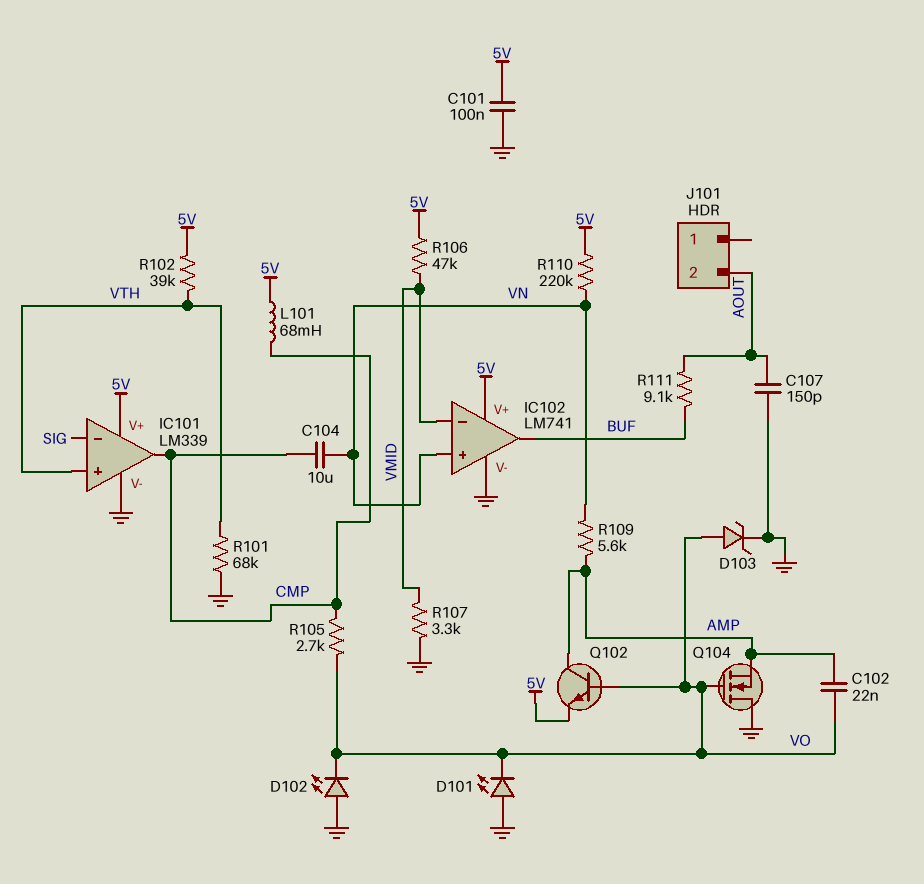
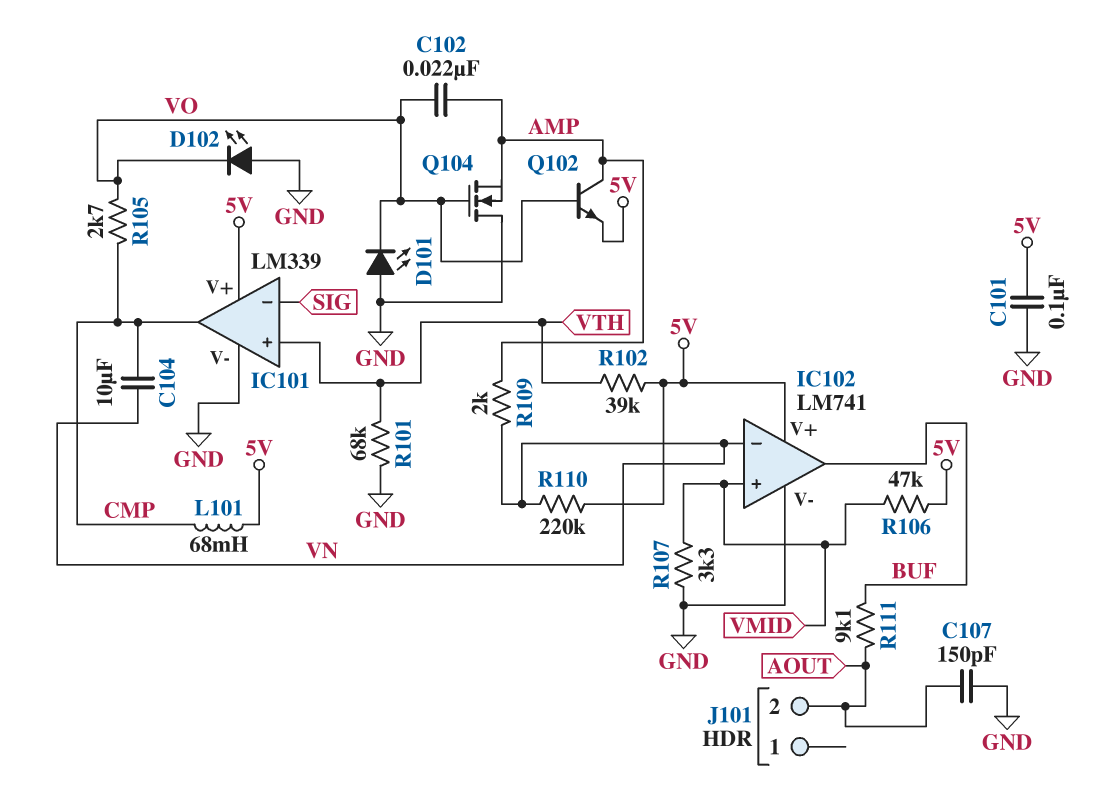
D103: zener (A VO, K GND) -> none
IC102 pin in+: VN -> VMID
IC102 pin in-: VMID -> VN
R109: 5.6k (AMP, VN) -> 2k (AMP, VN)

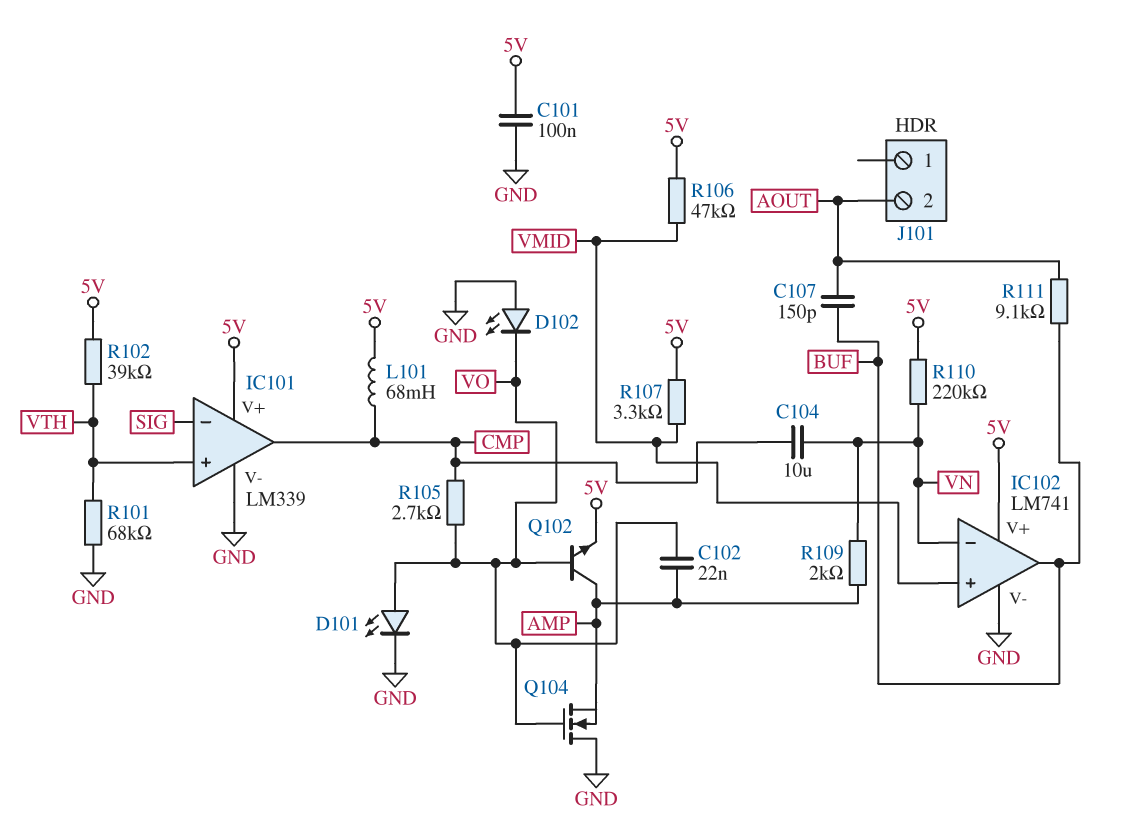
C107: 150pF (AOUT, GND) -> 150pF (AOUT, BUF)
D101: LED (A GND, K VO) -> LED (A VO, K GND)
R107: 3.3k (GND, VMID) -> 3.3k (5V, VMID)

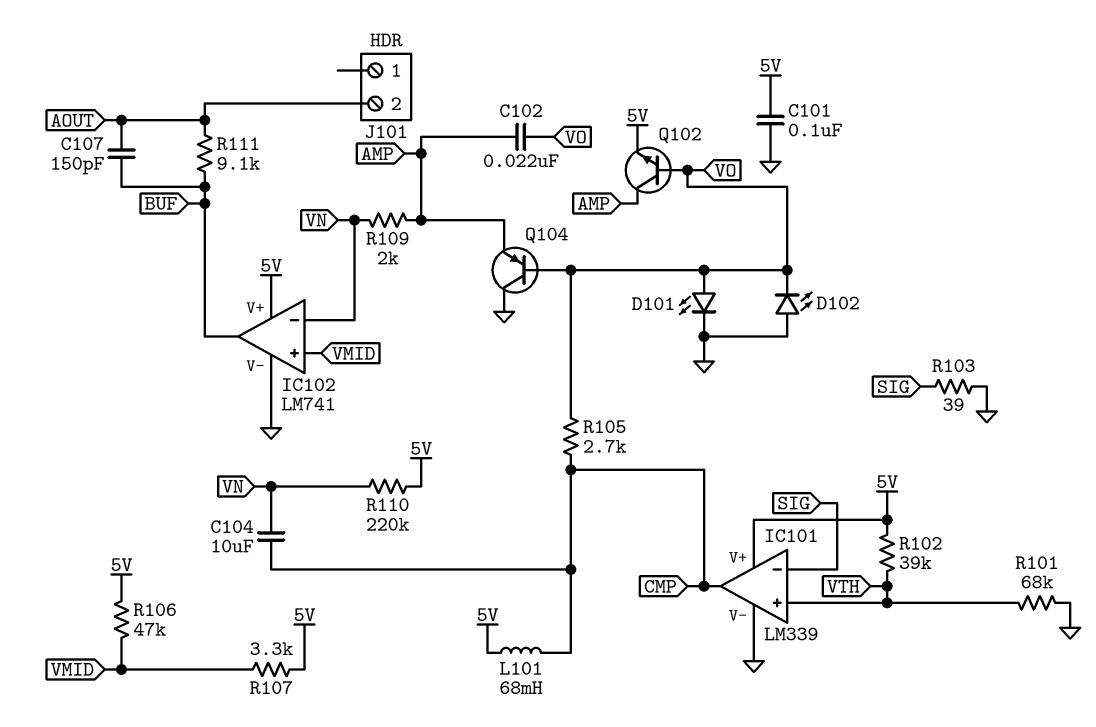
Q104: NMOS (G VO, D GND, S AMP) -> PNP (B VO, C GND, E AMP)
R103: none -> 39 (GND, SIG)

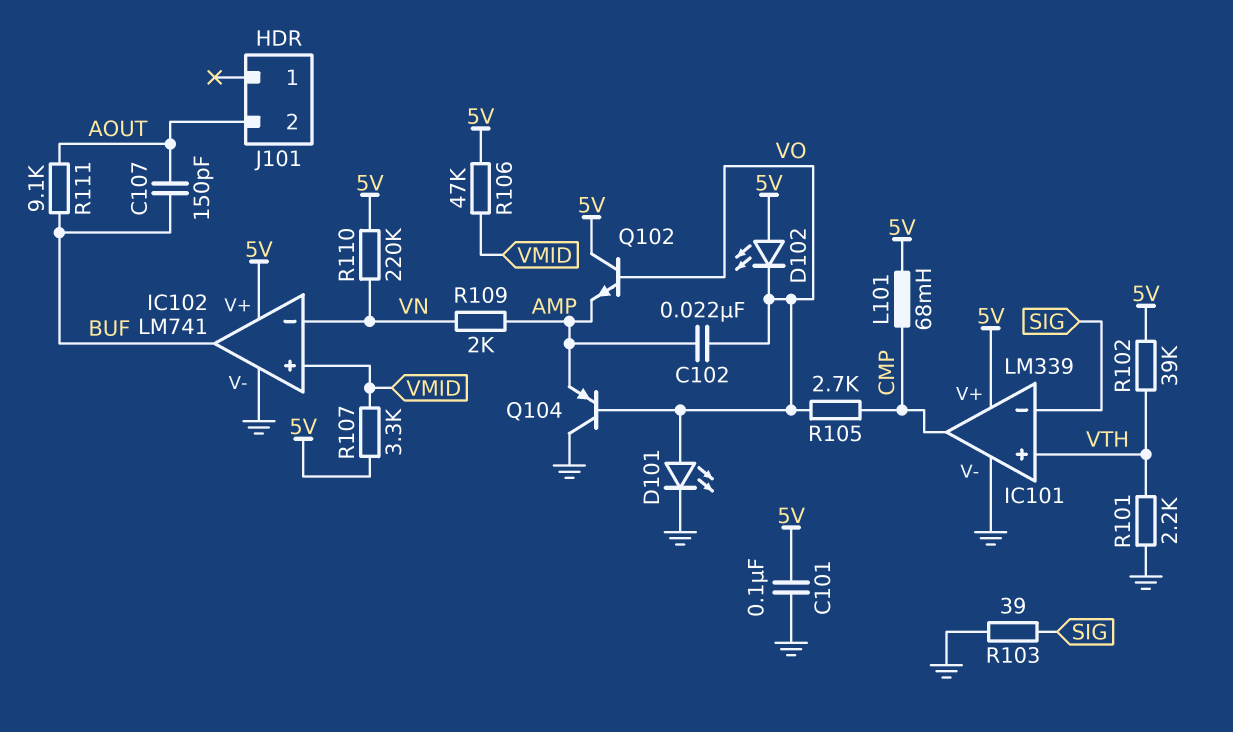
C104: 10uF (CMP, VN) -> none
D102: LED (A GND, K VO) -> LED (A 5V, K VO)
Q102: NPN (B VO, C AMP, E 5V) -> NPN (B VO, C 5V, E AMP)
R101: 68k (GND, VTH) -> 2.2k (GND, VTH)

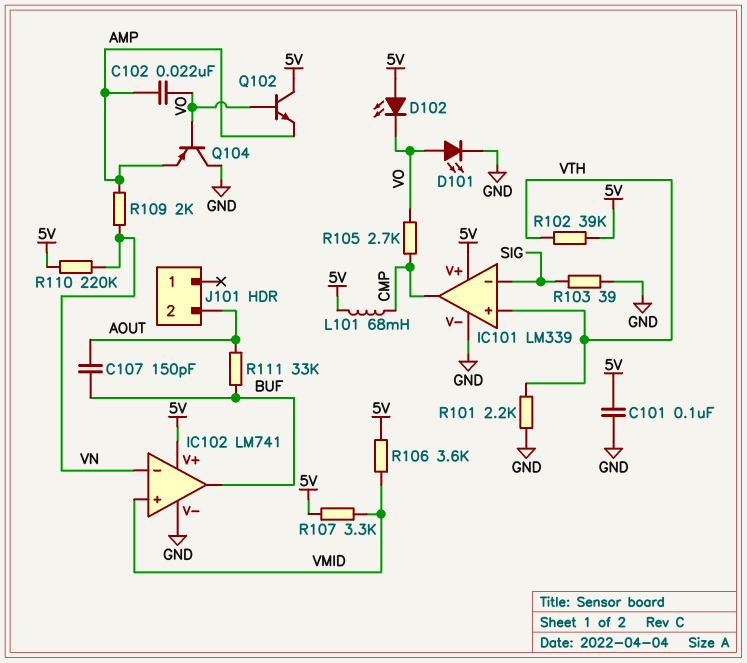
R106: 47k (5V, VMID) -> 3.6k (5V, VMID)
R111: 9.1k (AOUT, BUF) -> 33k (AOUT, BUF)

